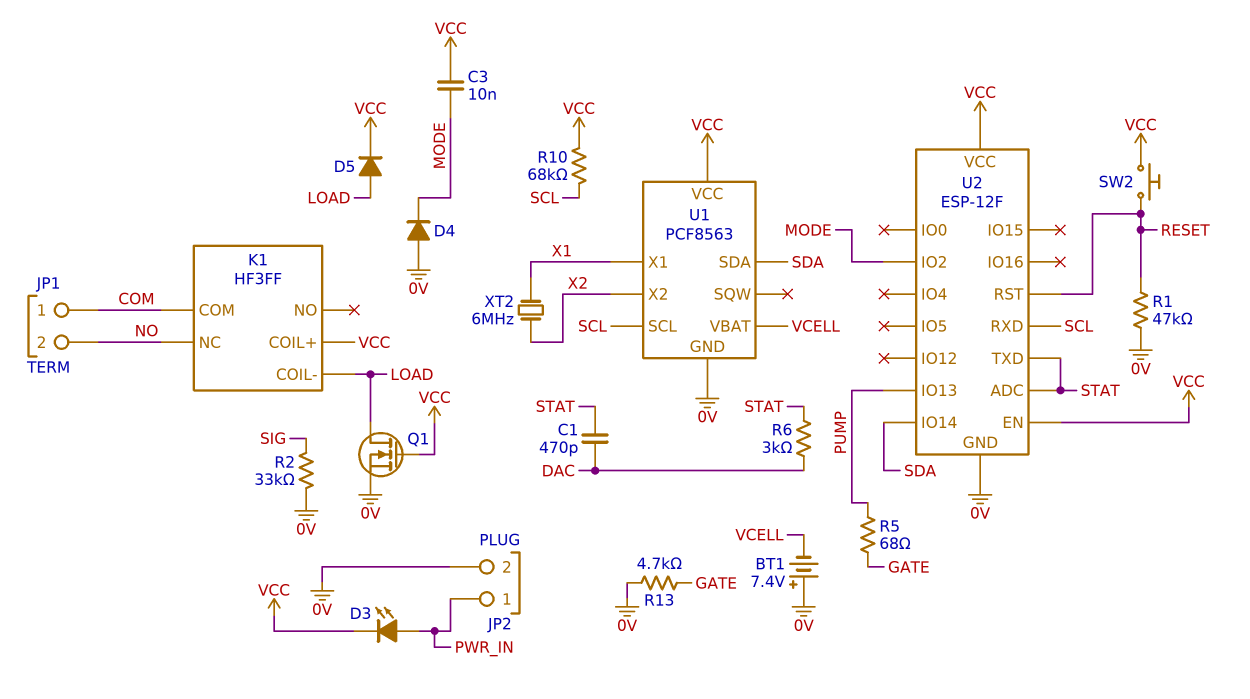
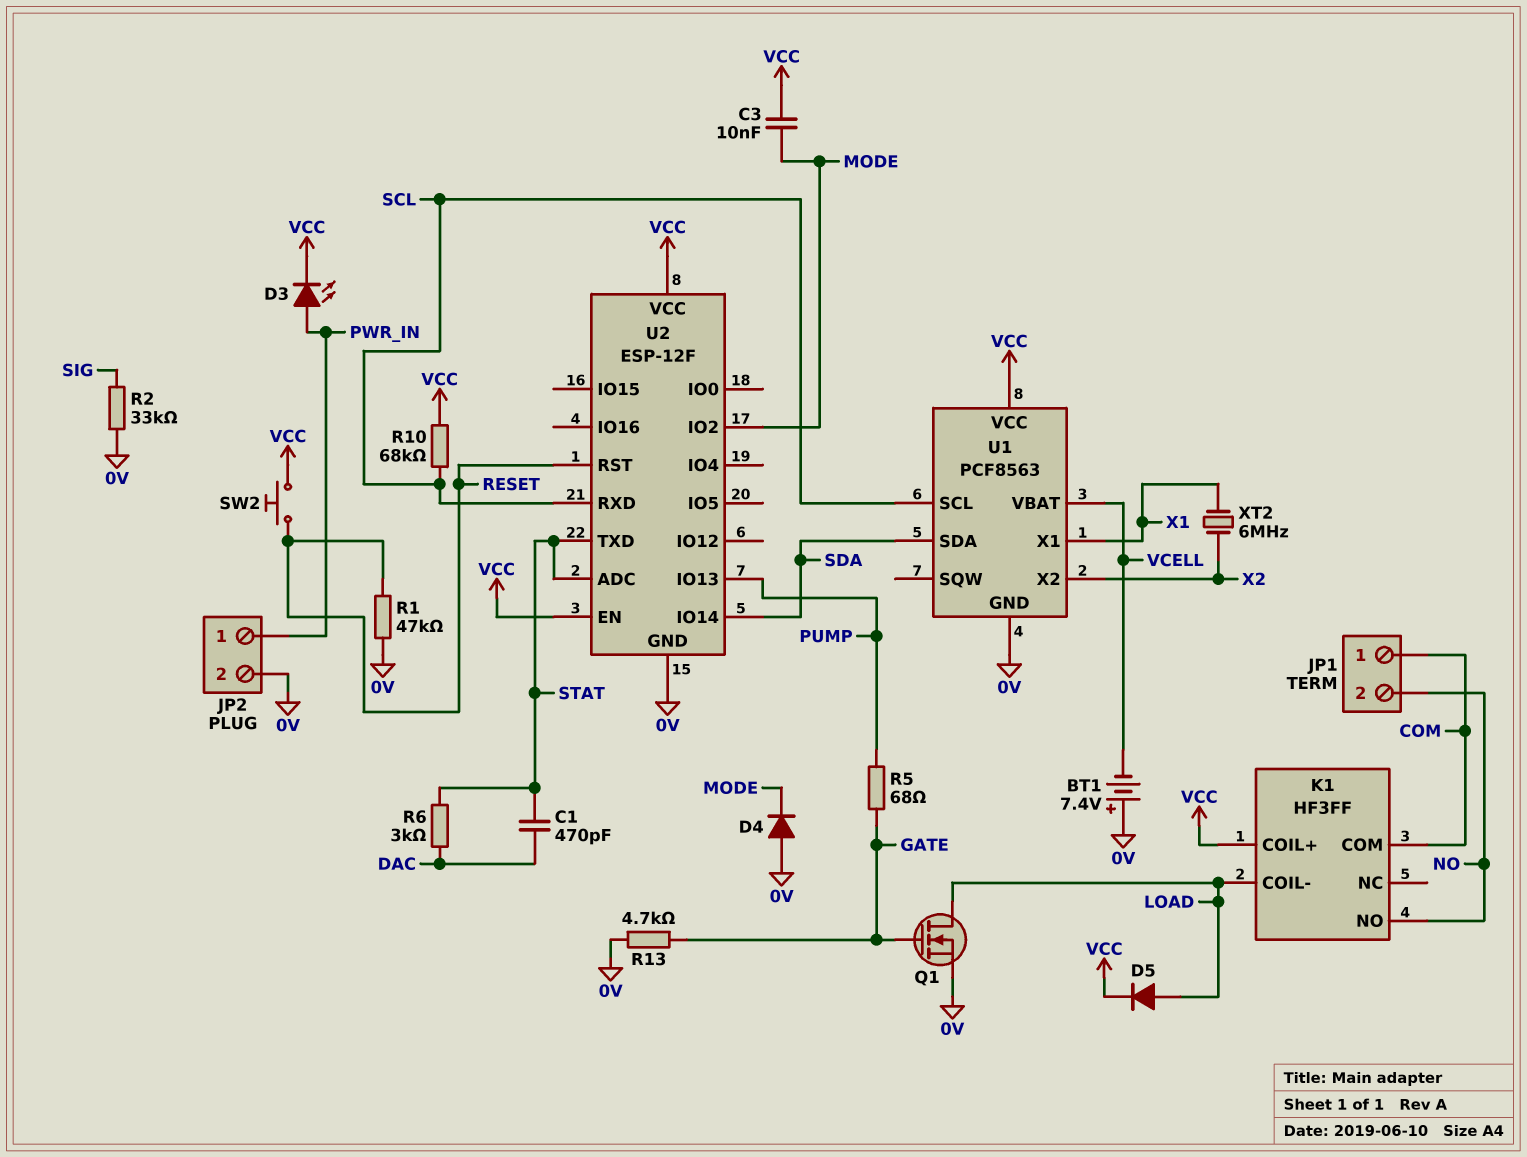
K1 pin NC: NO -> none
K1 pin NO: none -> NO
Q1: NMOS (G VCC, D LOAD, S 0V) -> NMOS (G GATE, D LOAD, S 0V)

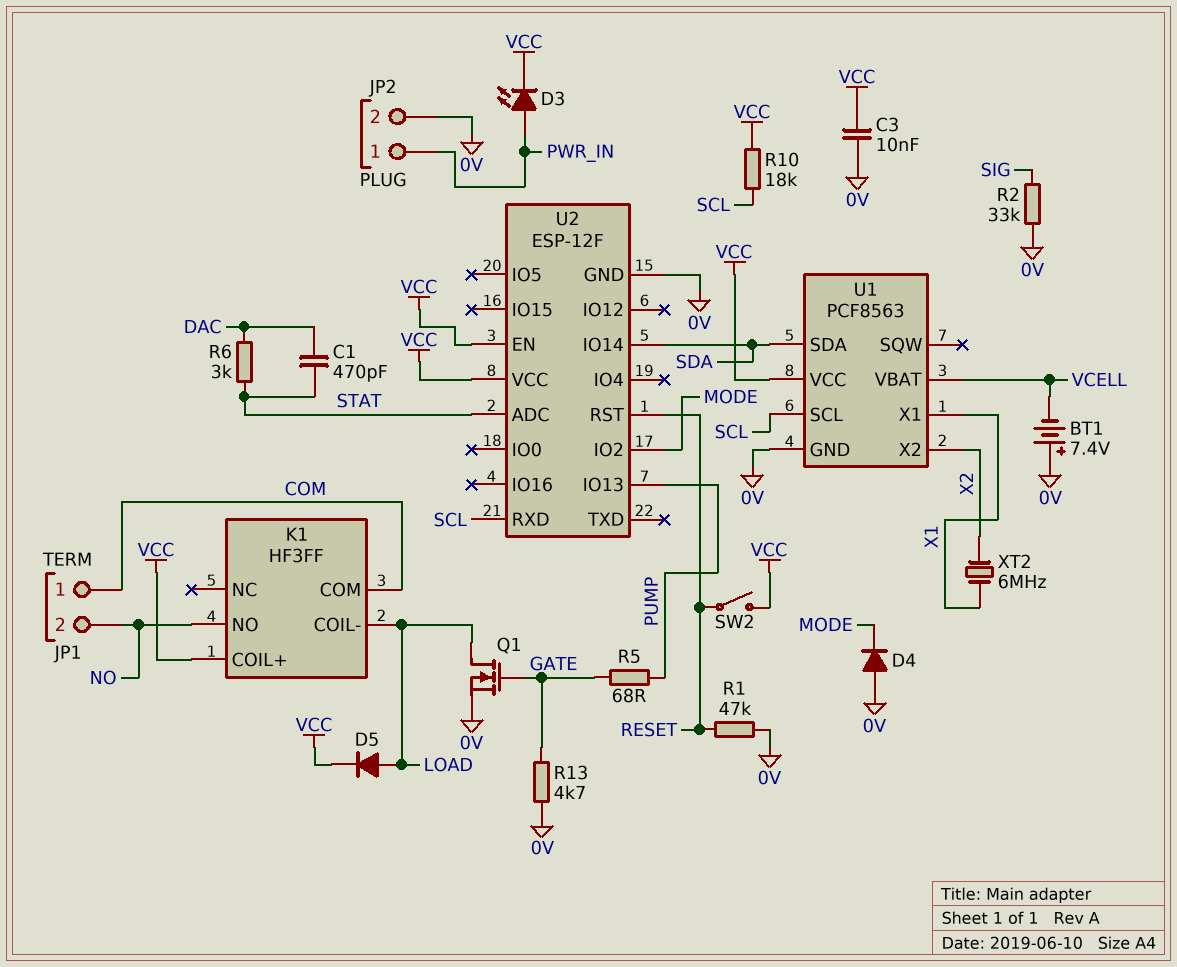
C3: 10nF (MODE, VCC) -> 10nF (0V, VCC)
R10: 68k (SCL, VCC) -> 18k (SCL, VCC)
SW2: button (RESET, VCC) -> switch (RESET, VCC)
U2 pin TXD: STAT -> none

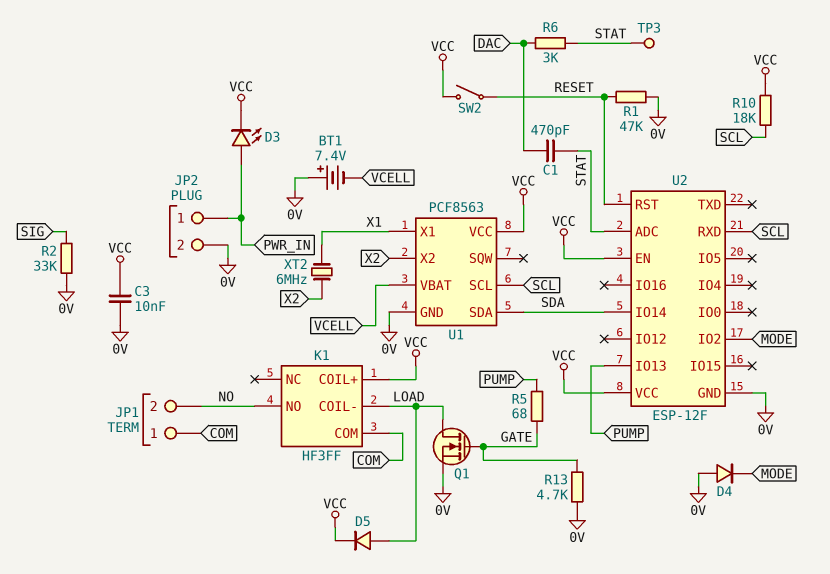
TP3: none -> test point (STAT)

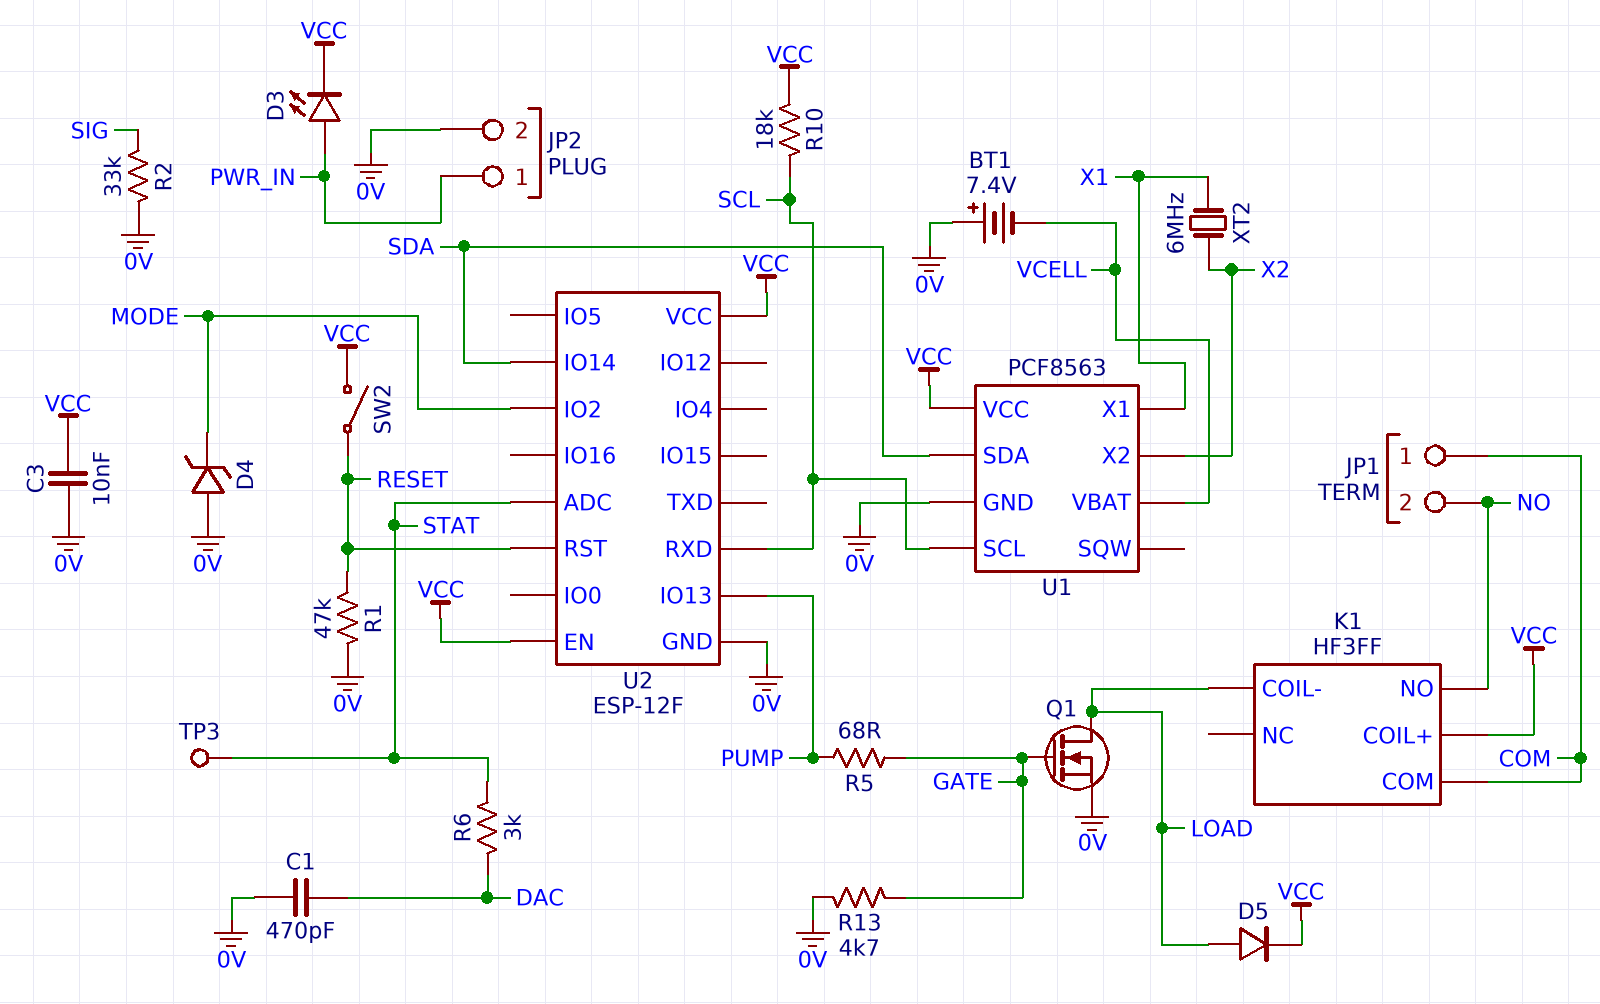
C1: 470pF (DAC, STAT) -> 470pF (0V, DAC)
D4: diode (A 0V, K MODE) -> zener (A 0V, K MODE)

